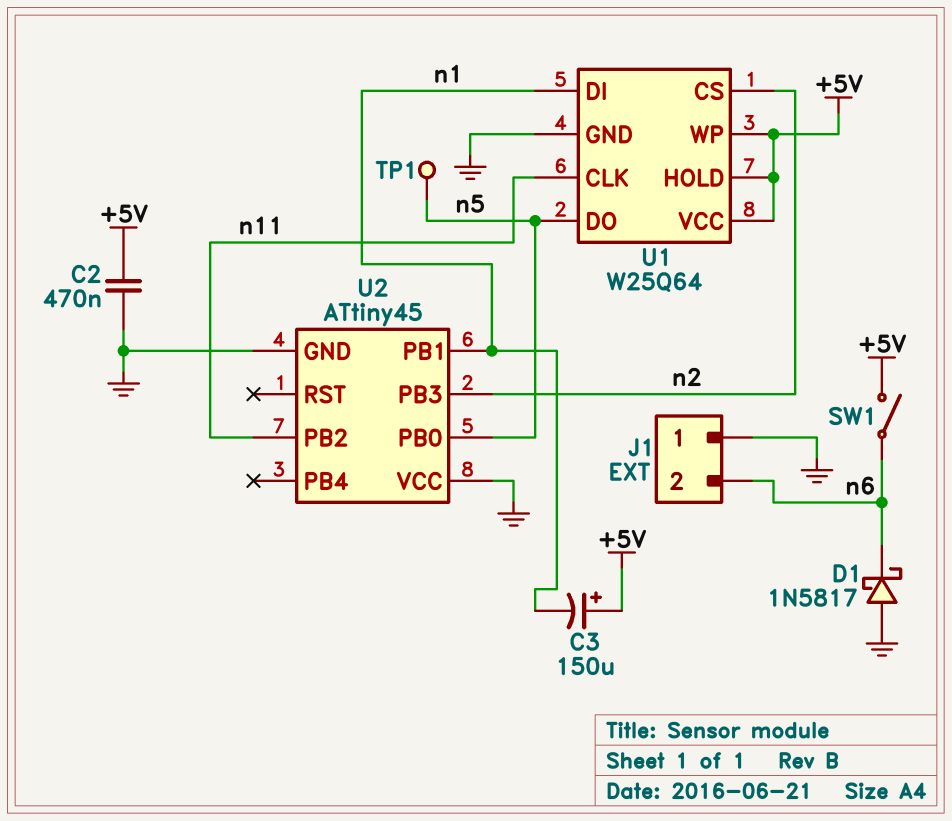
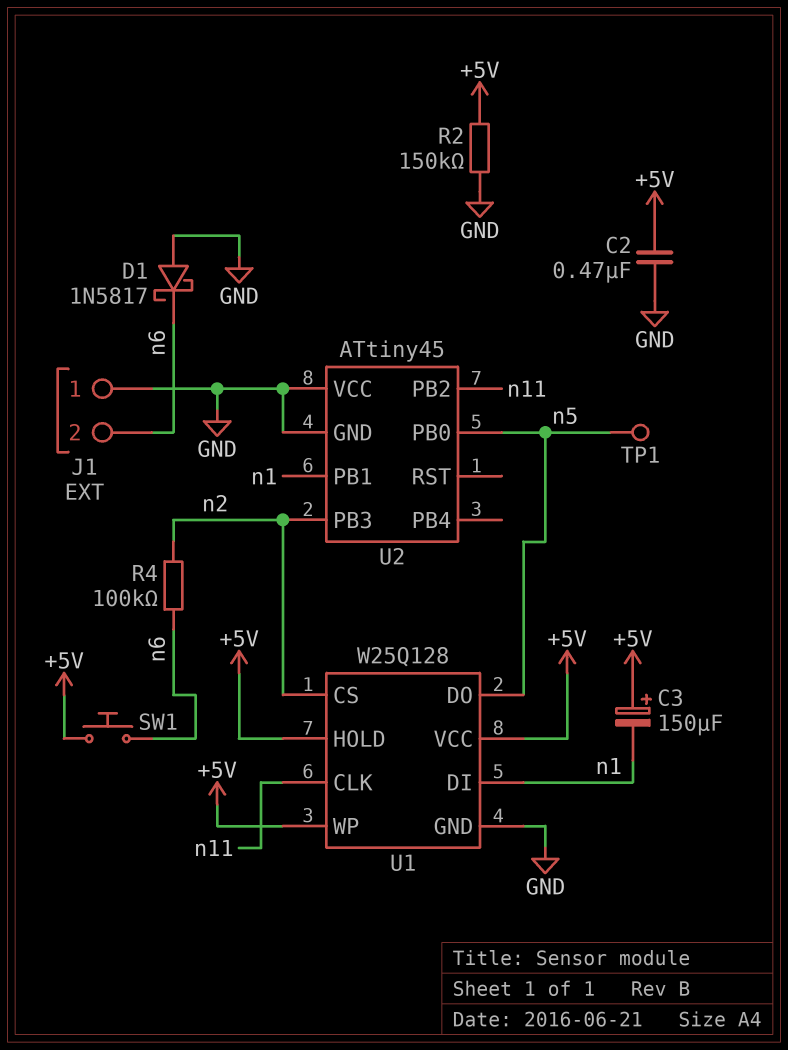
R2: none -> 150k (+5V, GND)
R4: none -> 100k (n2, n6)
SW1: switch (+5V, n6) -> button (+5V, n6)
U1: W25Q64 -> W25Q128

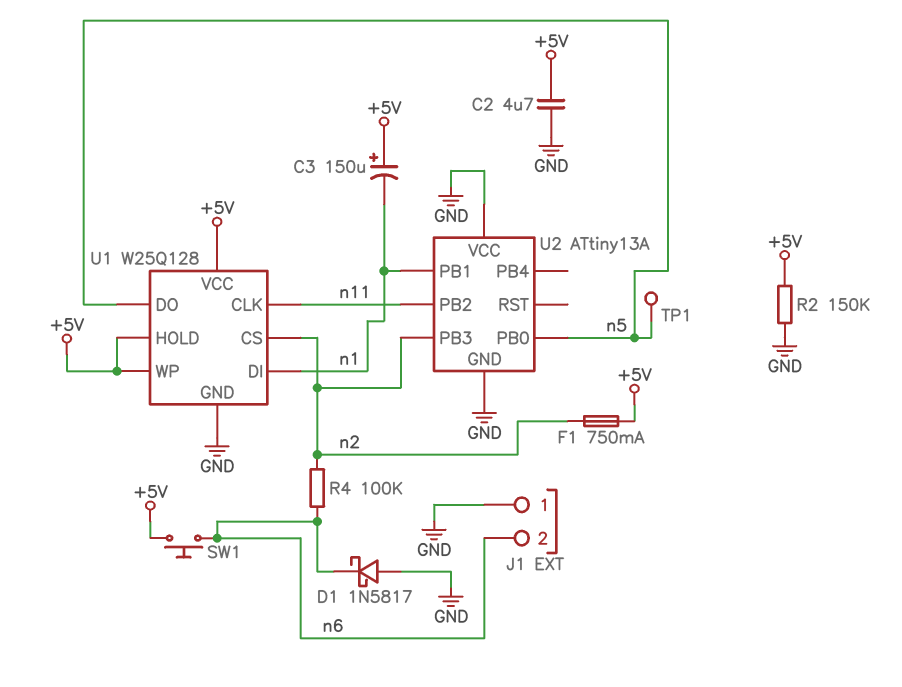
C2: 470nF (+5V, GND) -> 4.7uF (+5V, GND)
F1: none -> 750mA (+5V, n2)
U2: ATtiny45 -> ATtiny13A

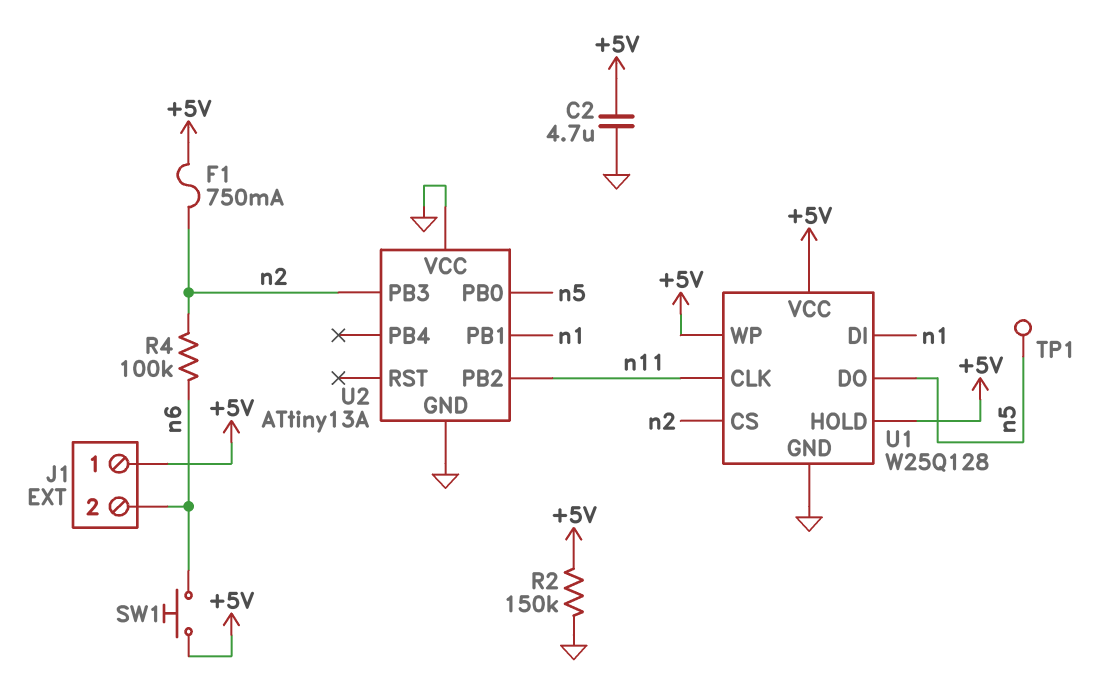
C3: 150uF (plus +5V, minus n1) -> none
D1: schottky 1N5817 (A GND, K n6) -> none
J1 pin 1: GND -> +5V

